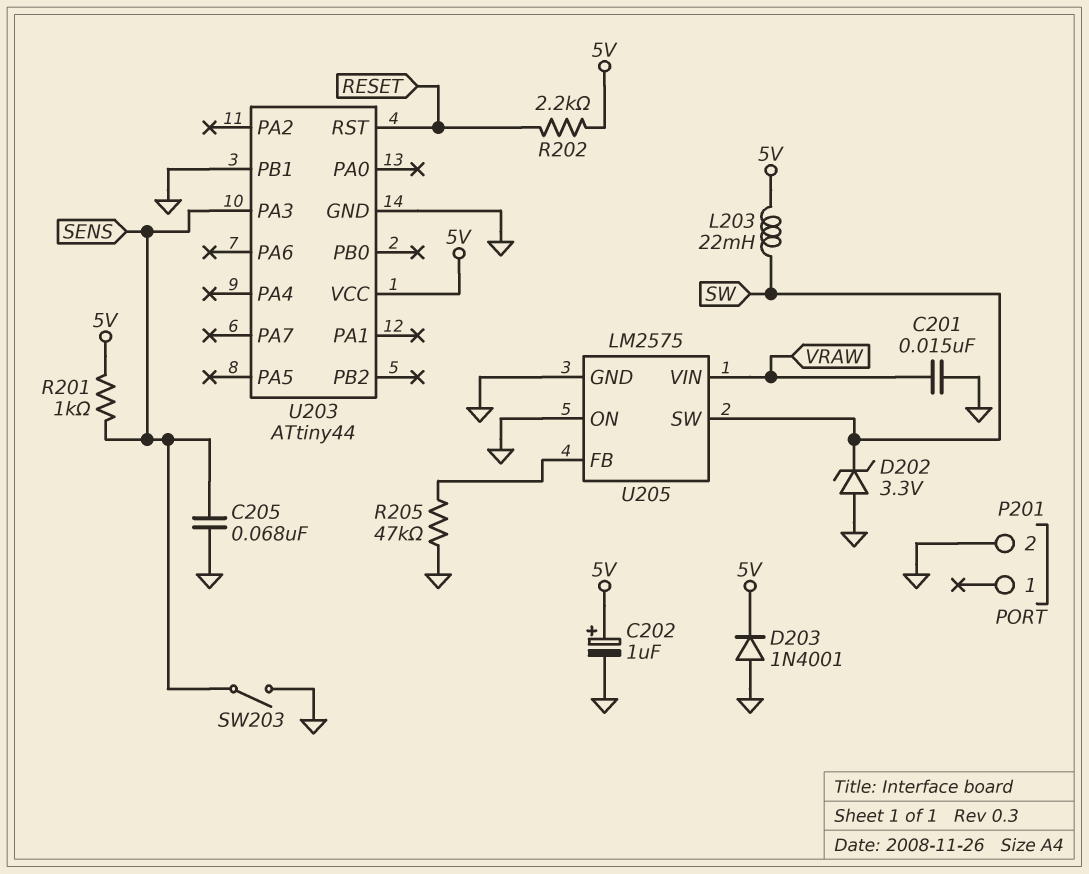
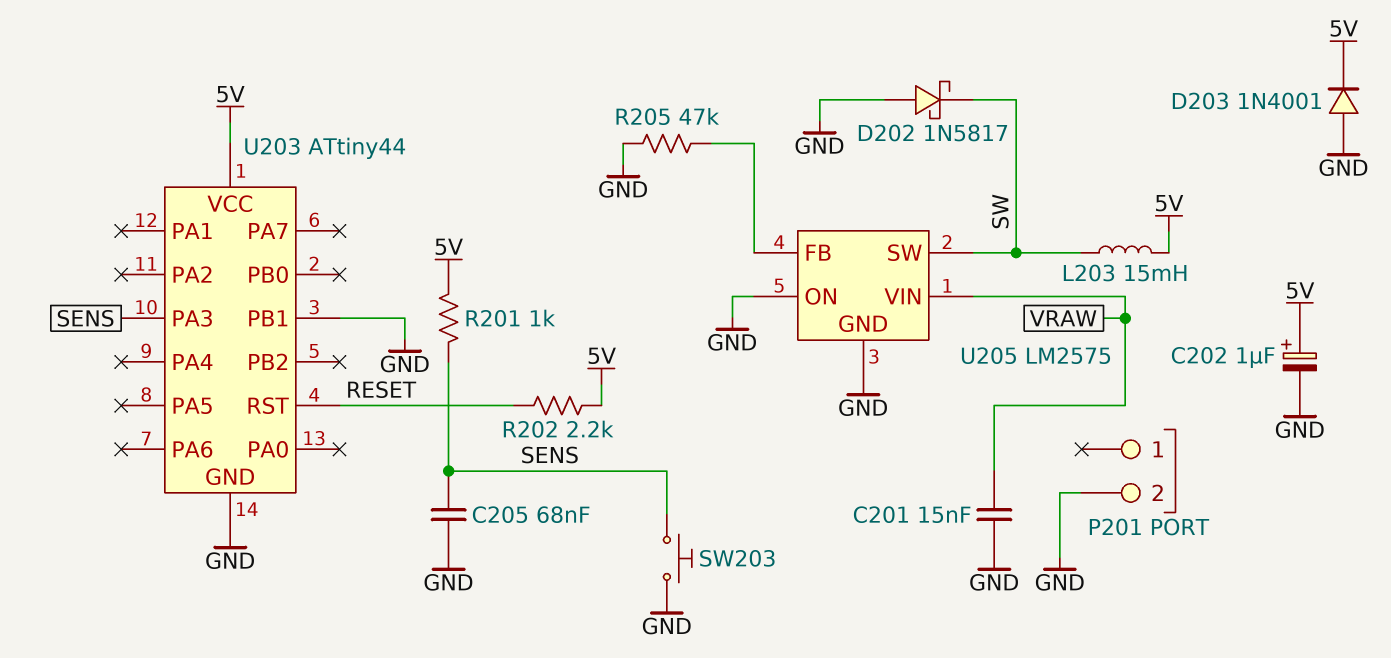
D202: zener 3.3V (A GND, K SW) -> schottky 1N5817 (A GND, K SW)
L203: 22mH (5V, SW) -> 15mH (5V, SW)
SW203: switch (GND, SENS) -> button (GND, SENS)

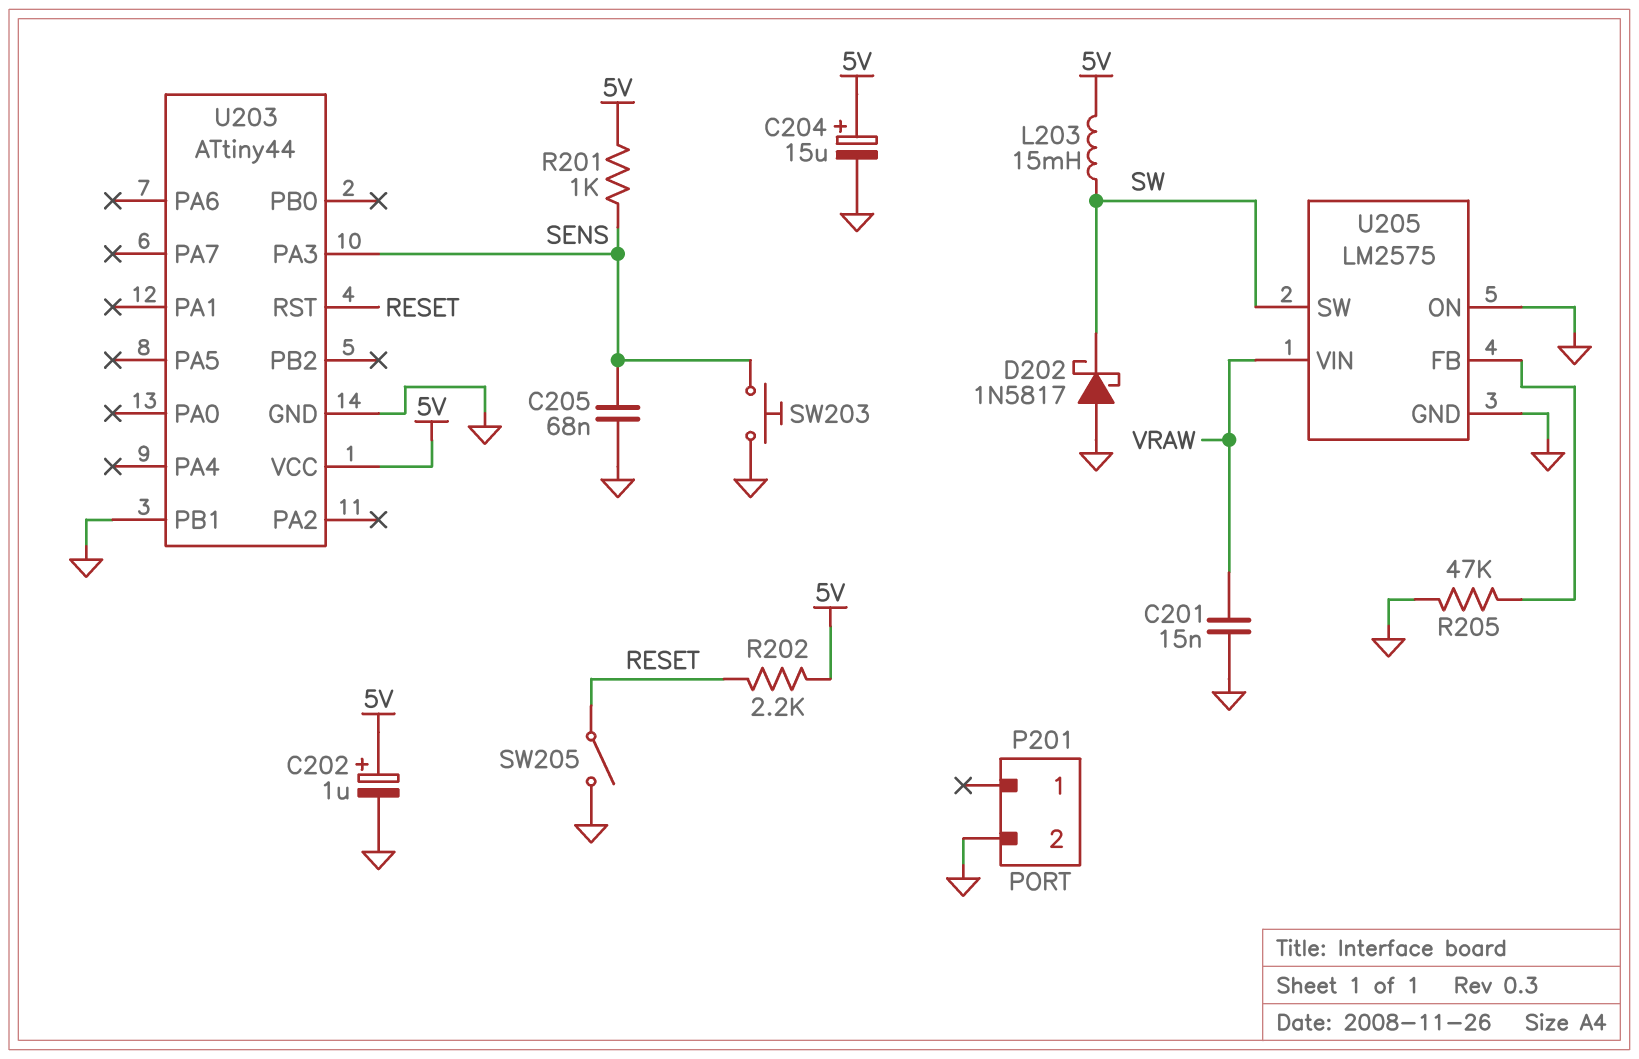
C204: none -> 15uF (plus 5V, minus GND)
D203: diode 1N4001 (A GND, K 5V) -> none
SW205: none -> switch (GND, RESET)

